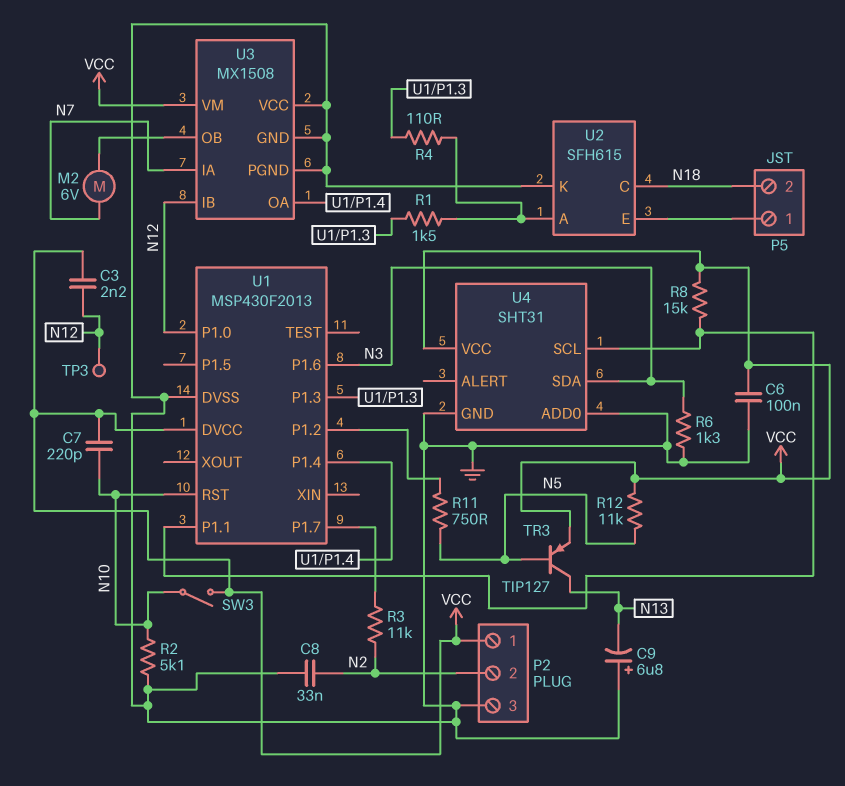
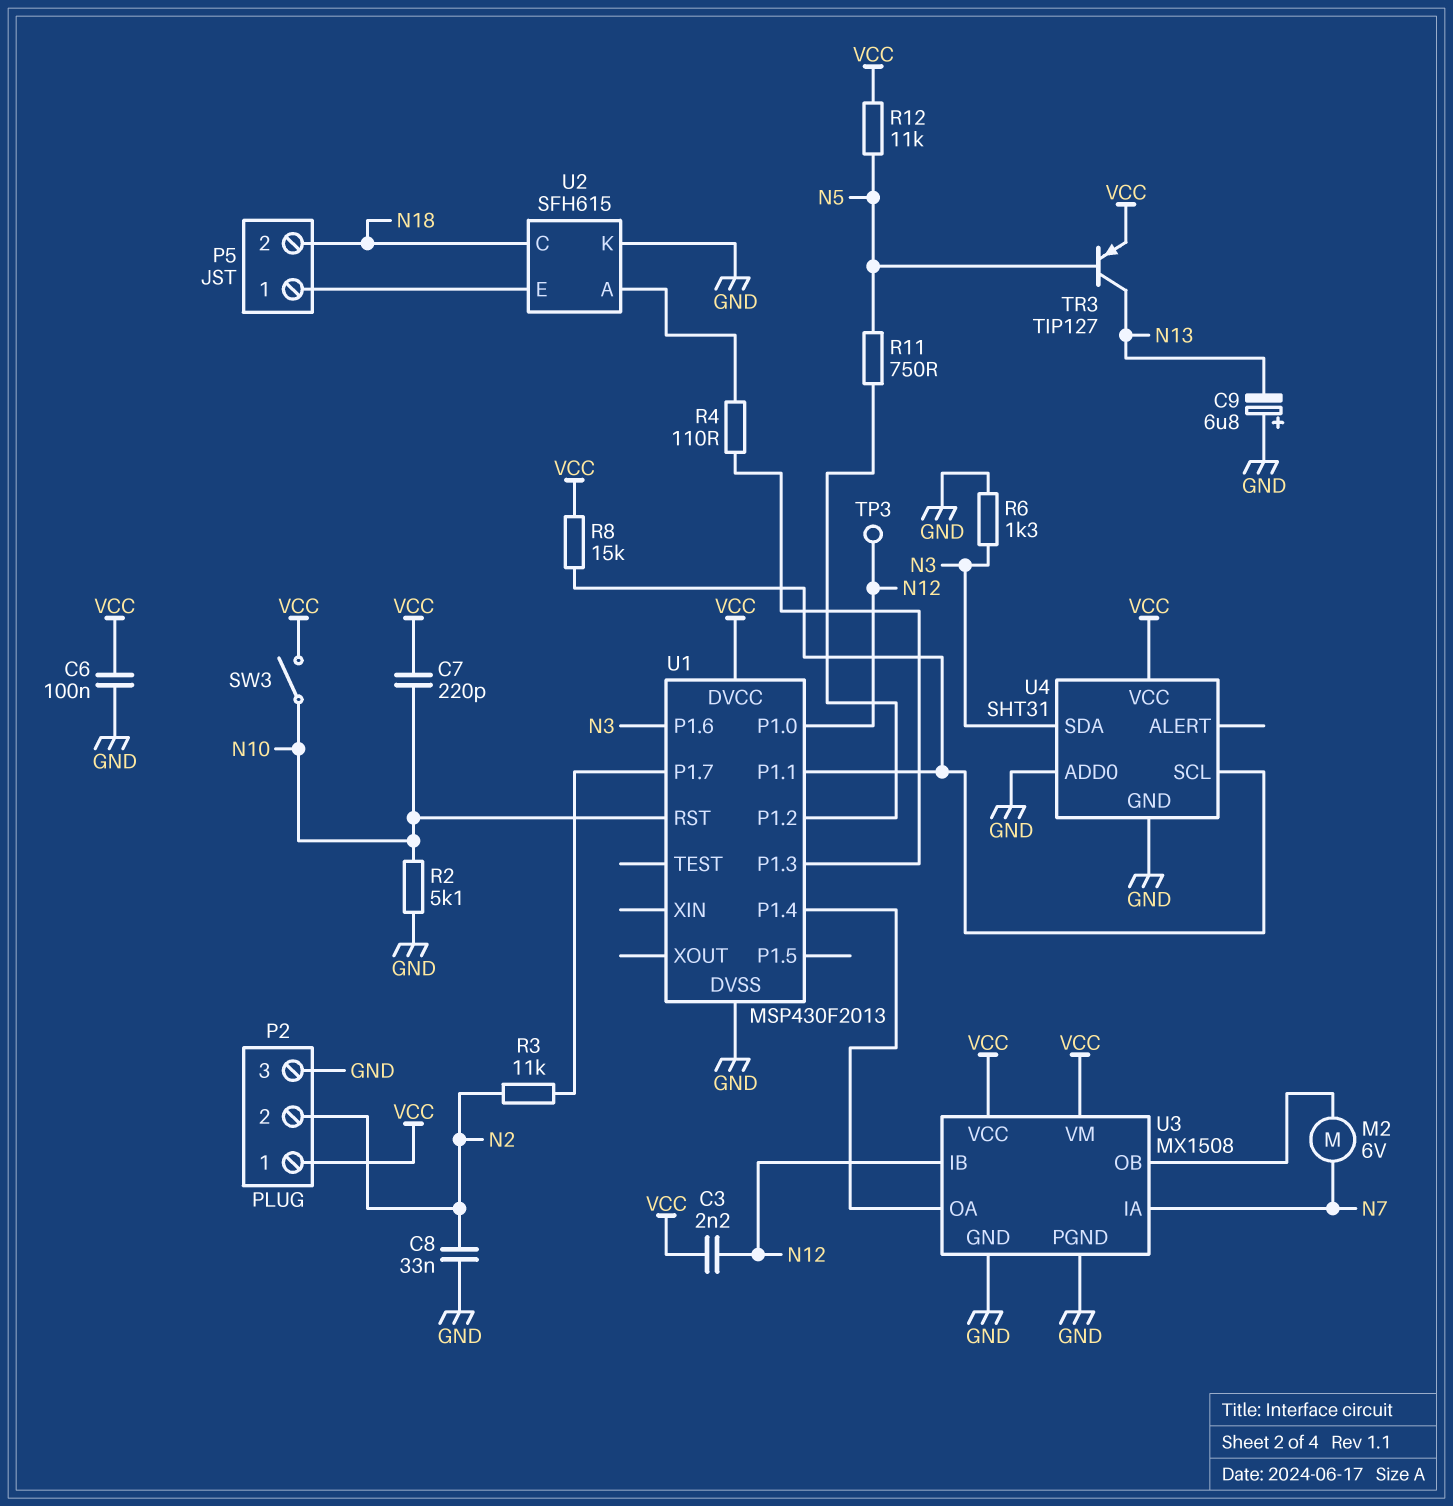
R1: 1.5k (U1/P1.3, U2/A) -> none
U3 pin VCC: GND -> VCC

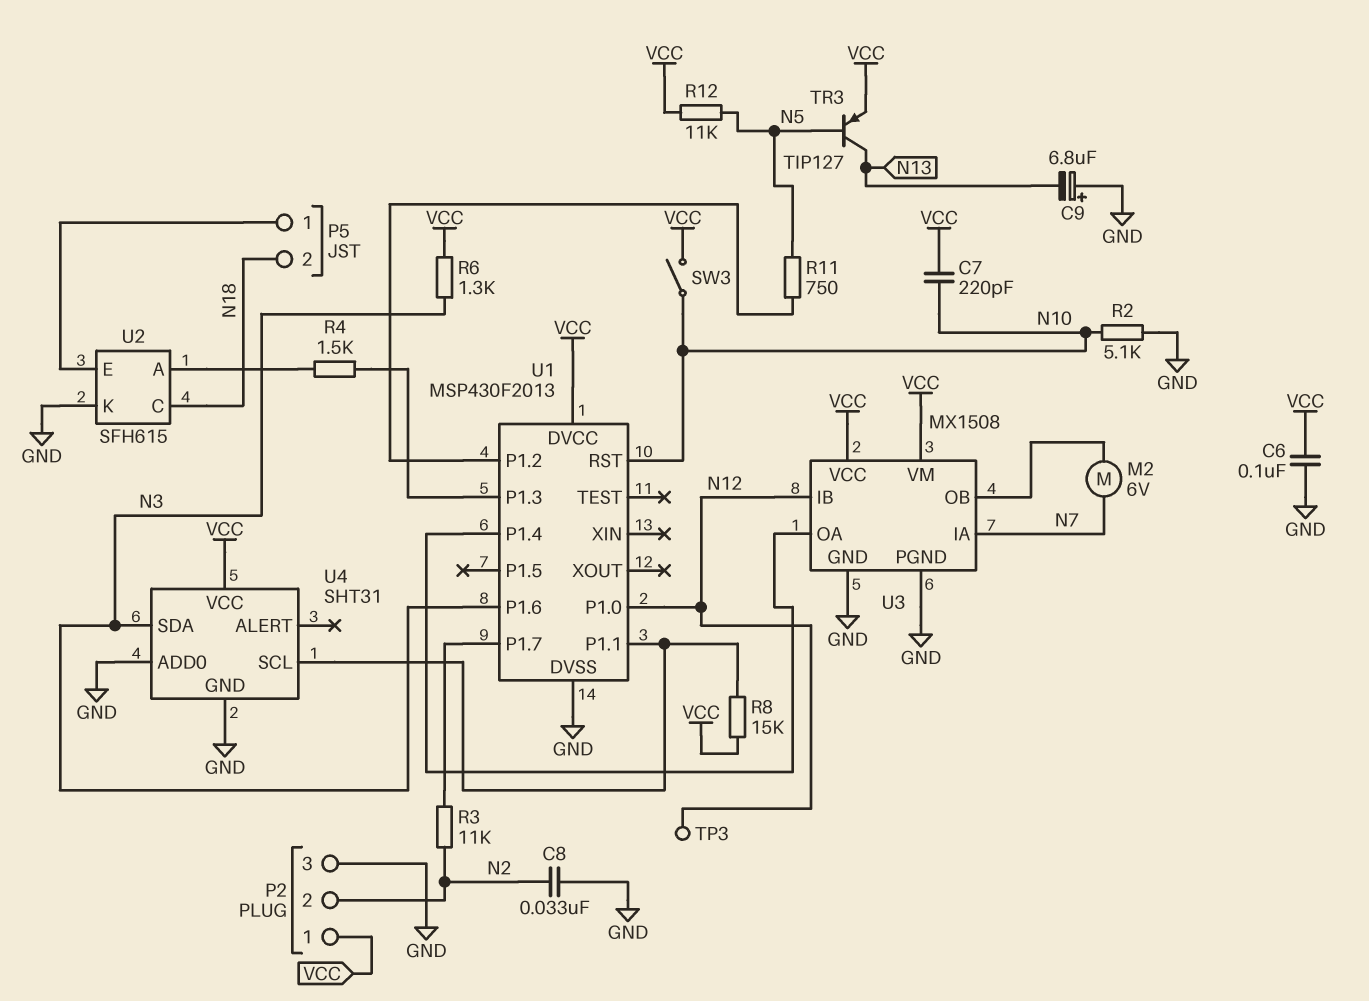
C3: 2.2nF (N12, VCC) -> none
R4: 110 (U1/P1.3, U2/A) -> 1.5k (U1/P1.3, U2/A)
R6: 1.3k (GND, N3) -> 1.3k (N3, VCC)

